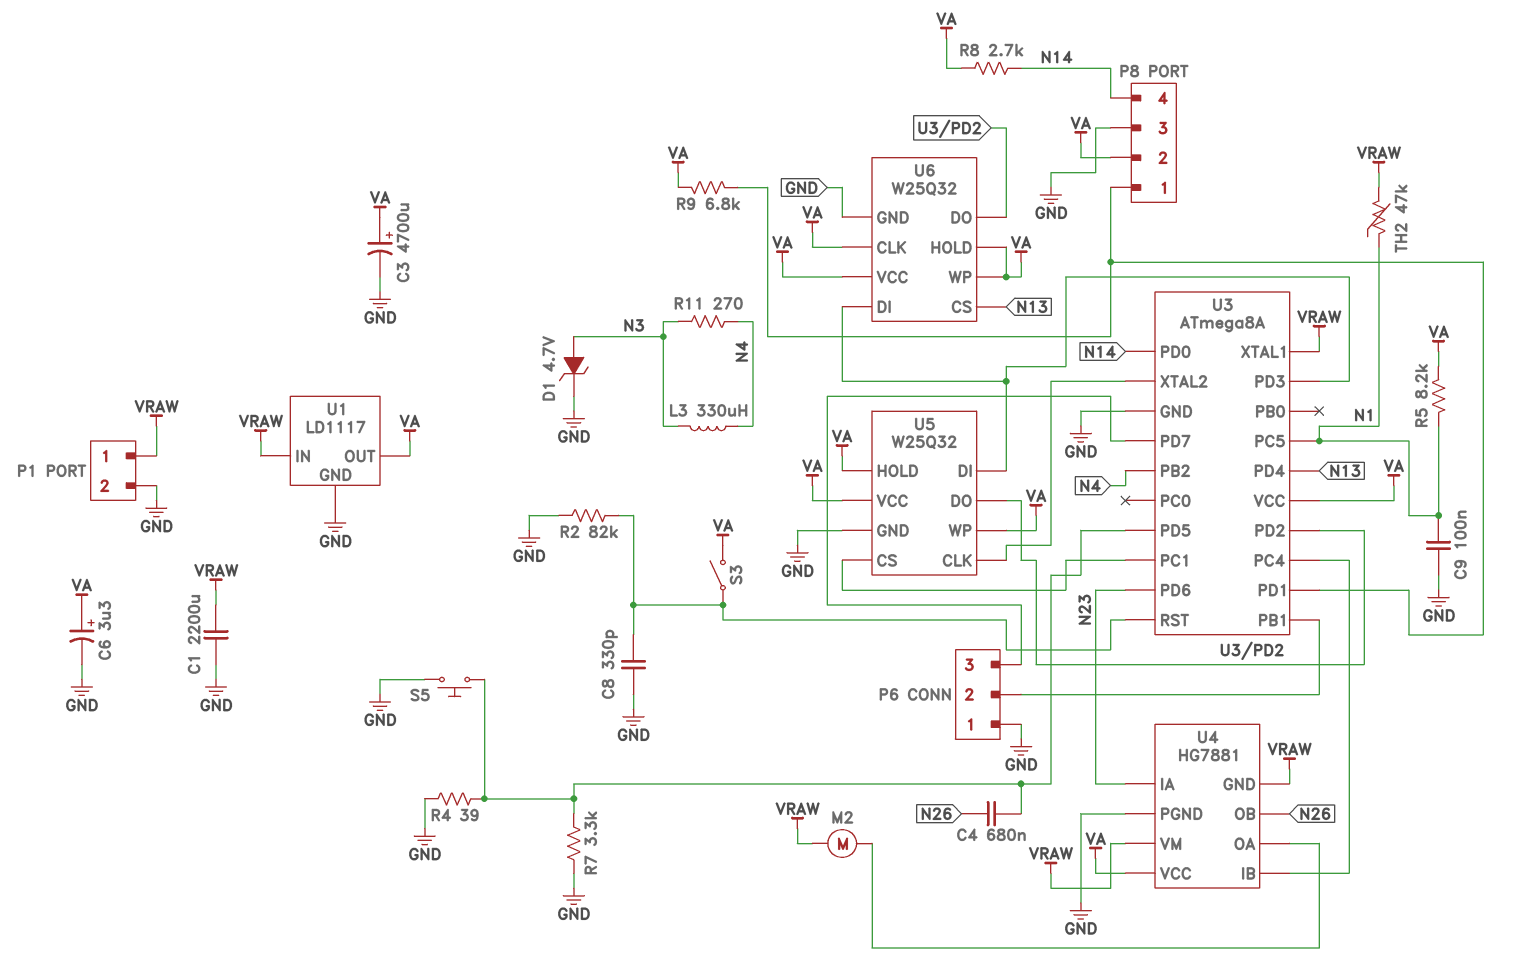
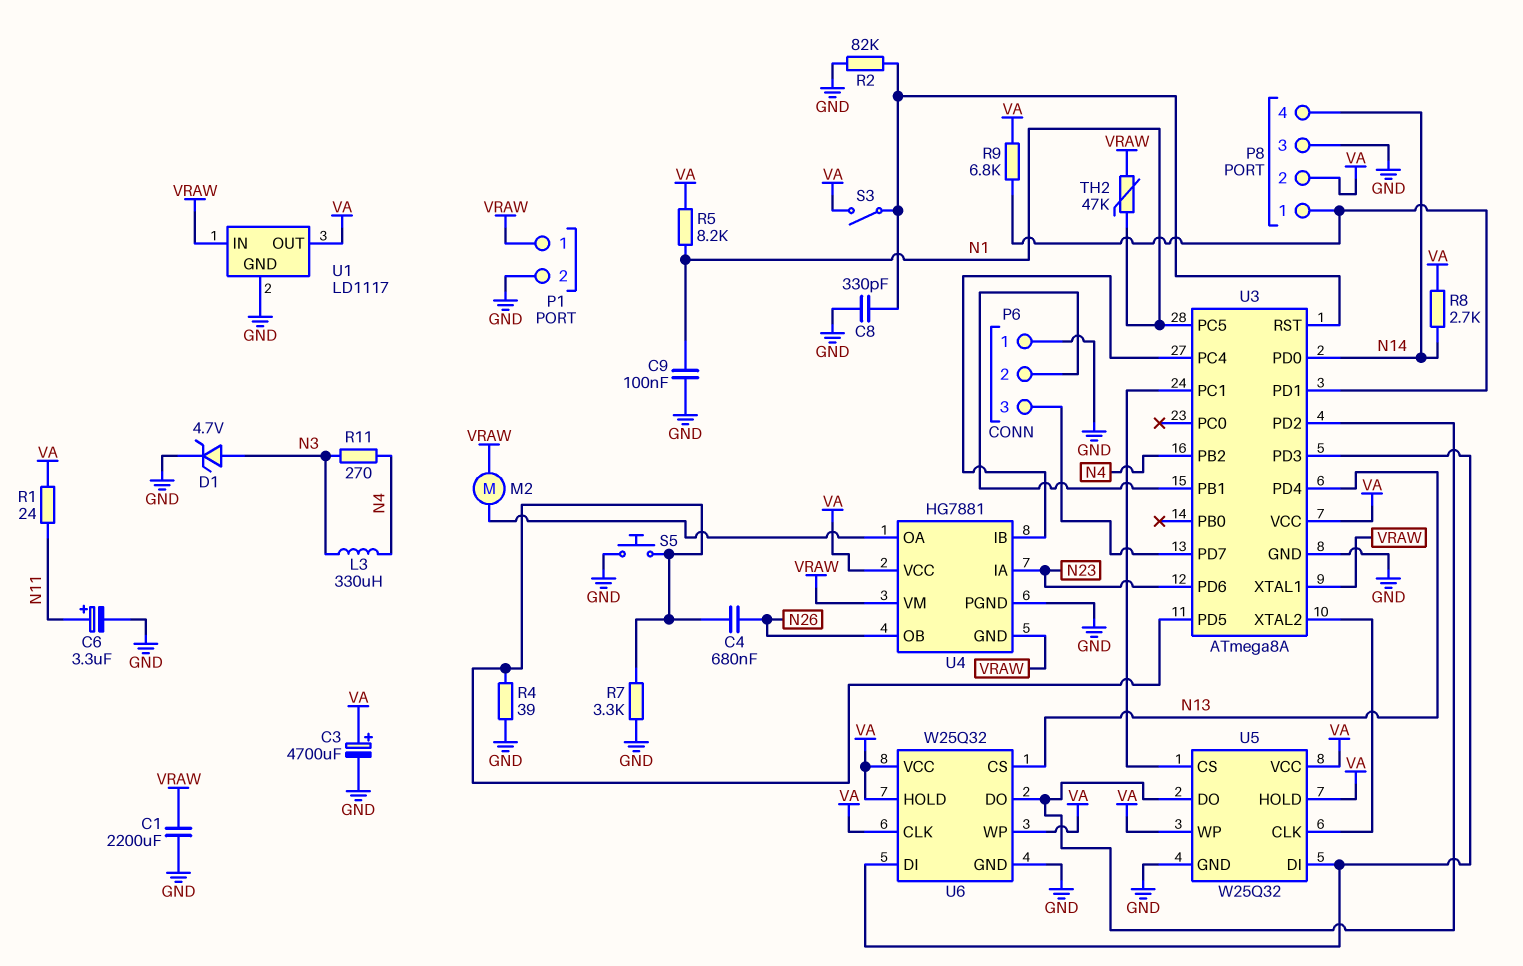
C6: 3.3uF (plus VA, minus GND) -> 3.3uF (plus N11, minus GND)
R1: none -> 24 (N11, VA)

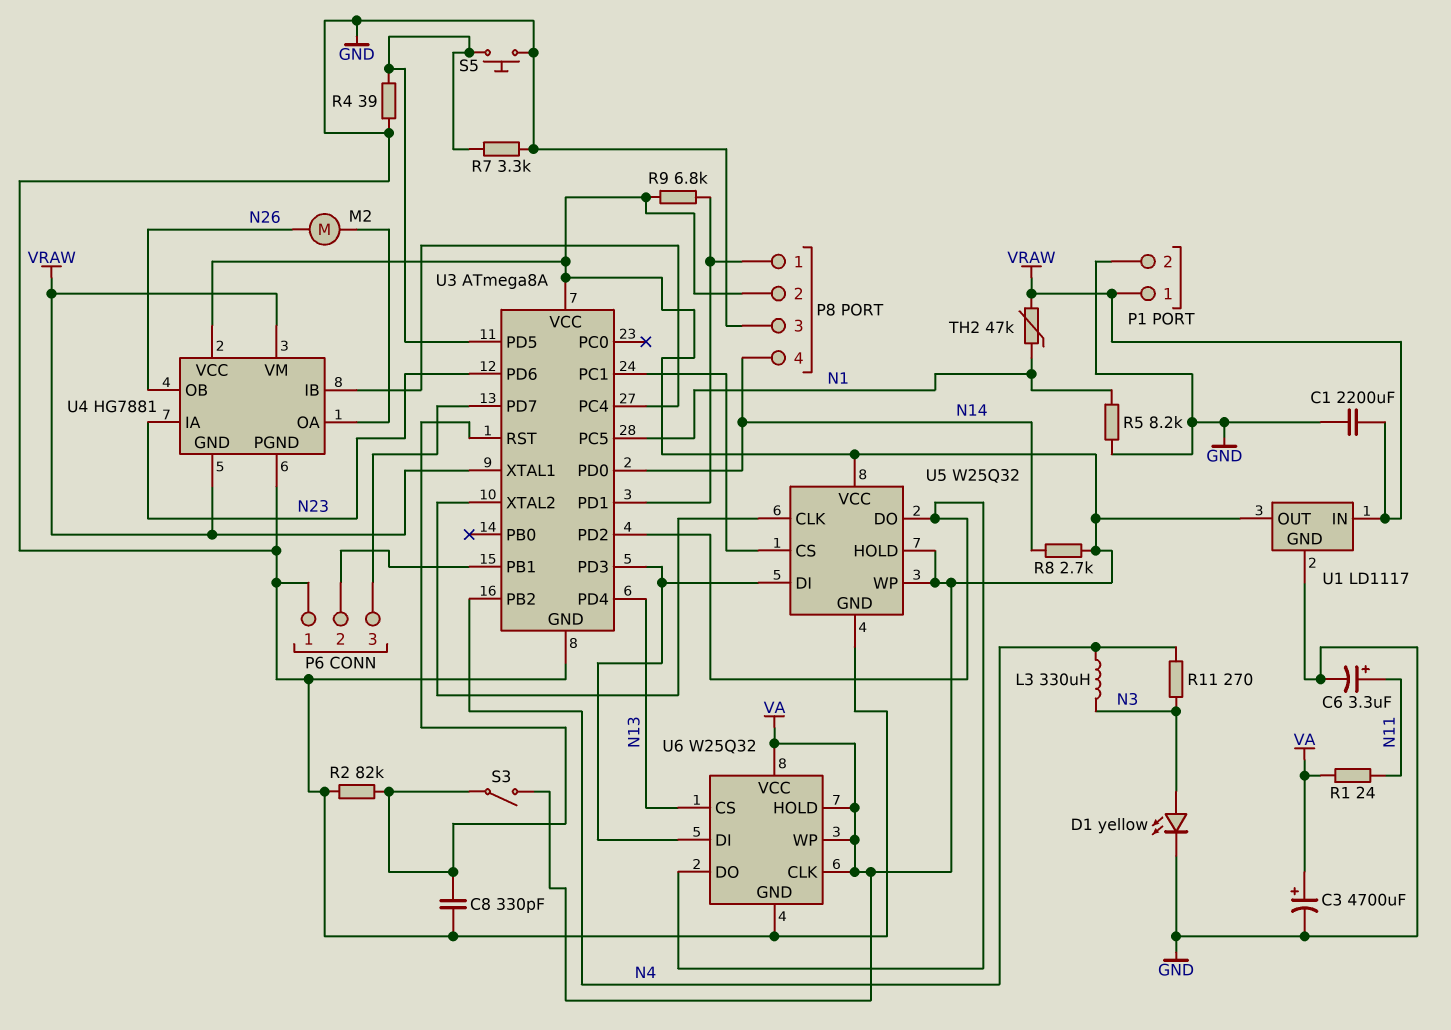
C4: 680nF (N26, U3/PD5) -> none
C9: 100nF (GND, N1) -> none
D1: zener 4.7V (A N3, K GND) -> LED yellow (A N3, K GND)
M2: motor (U4/OA, VRAW) -> motor (N26, U4/OA)
R5: 8.2k (N1, VA) -> 8.2k (GND, N1)

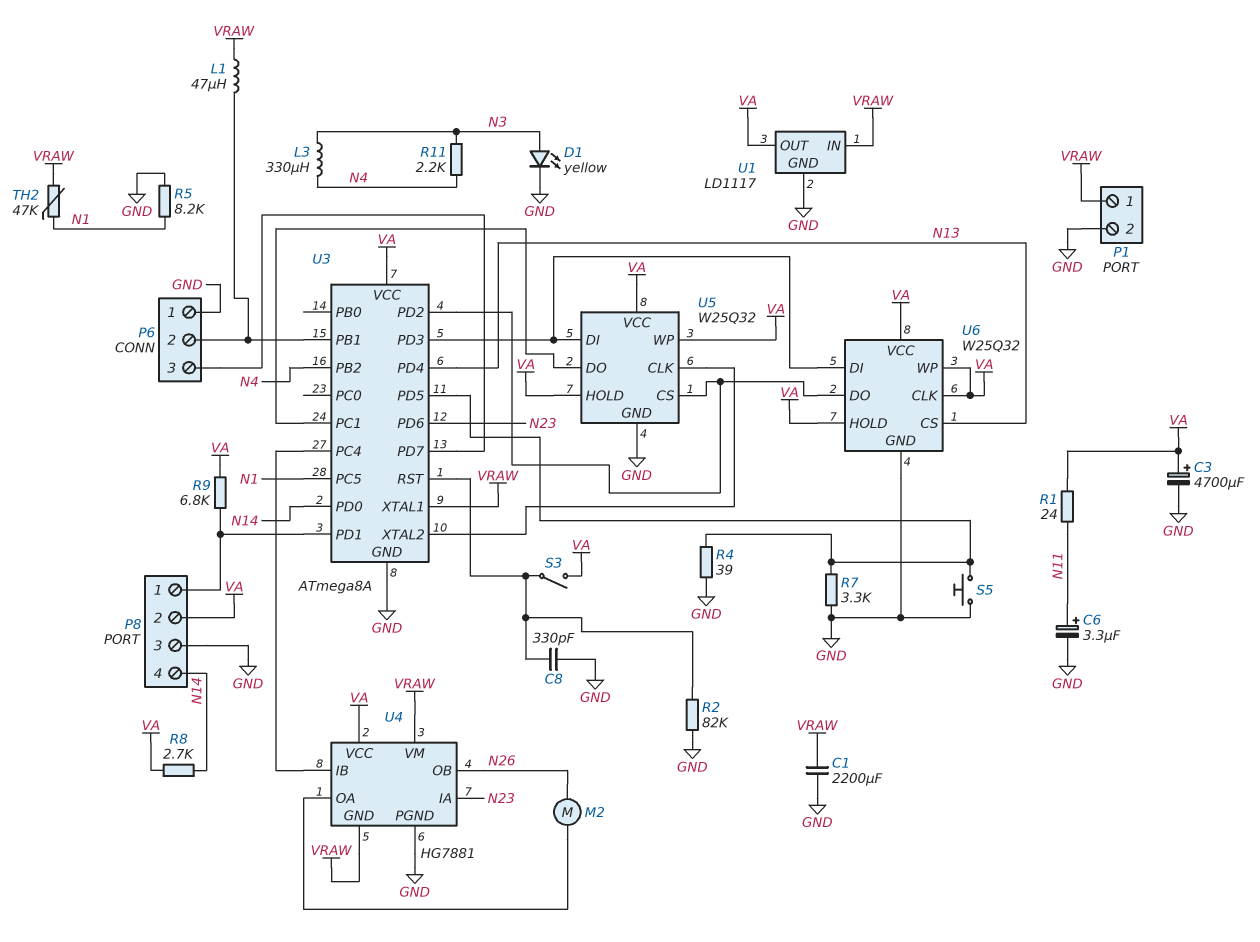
L1: none -> 47uH (P6/2, VRAW)
R11: 270 (N3, N4) -> 2.2k (N3, N4)
U5 pin CS: U3/PC1 -> U3/PD2
U5 pin DO: U3/PD2 -> U3/PC1

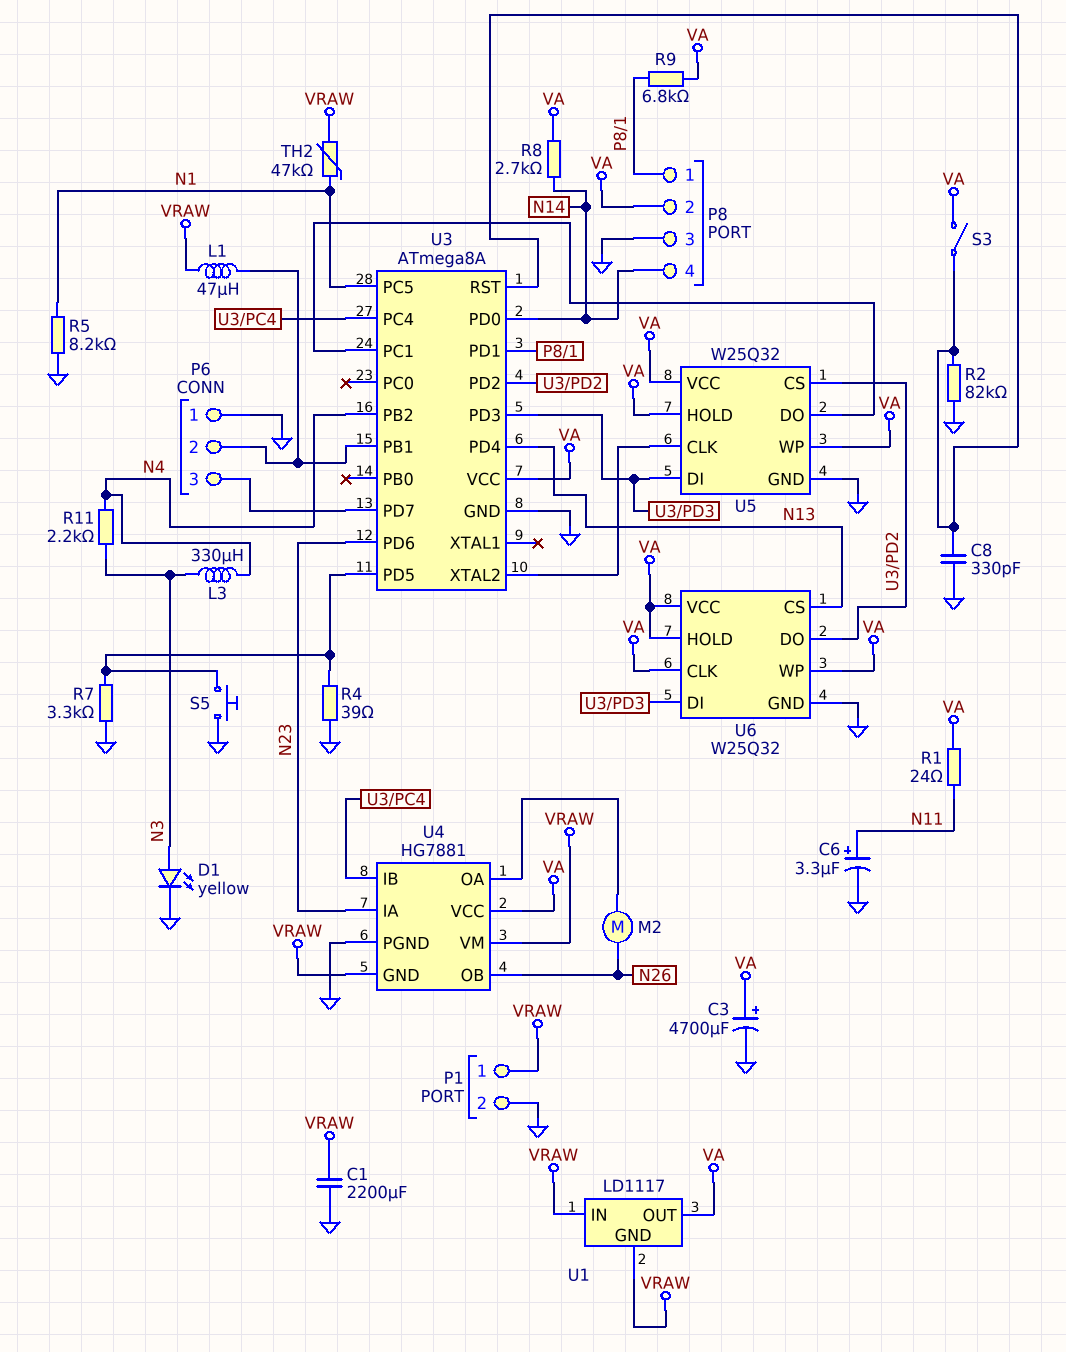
U1 pin GND: GND -> VRAW
U3 pin XTAL1: VRAW -> none

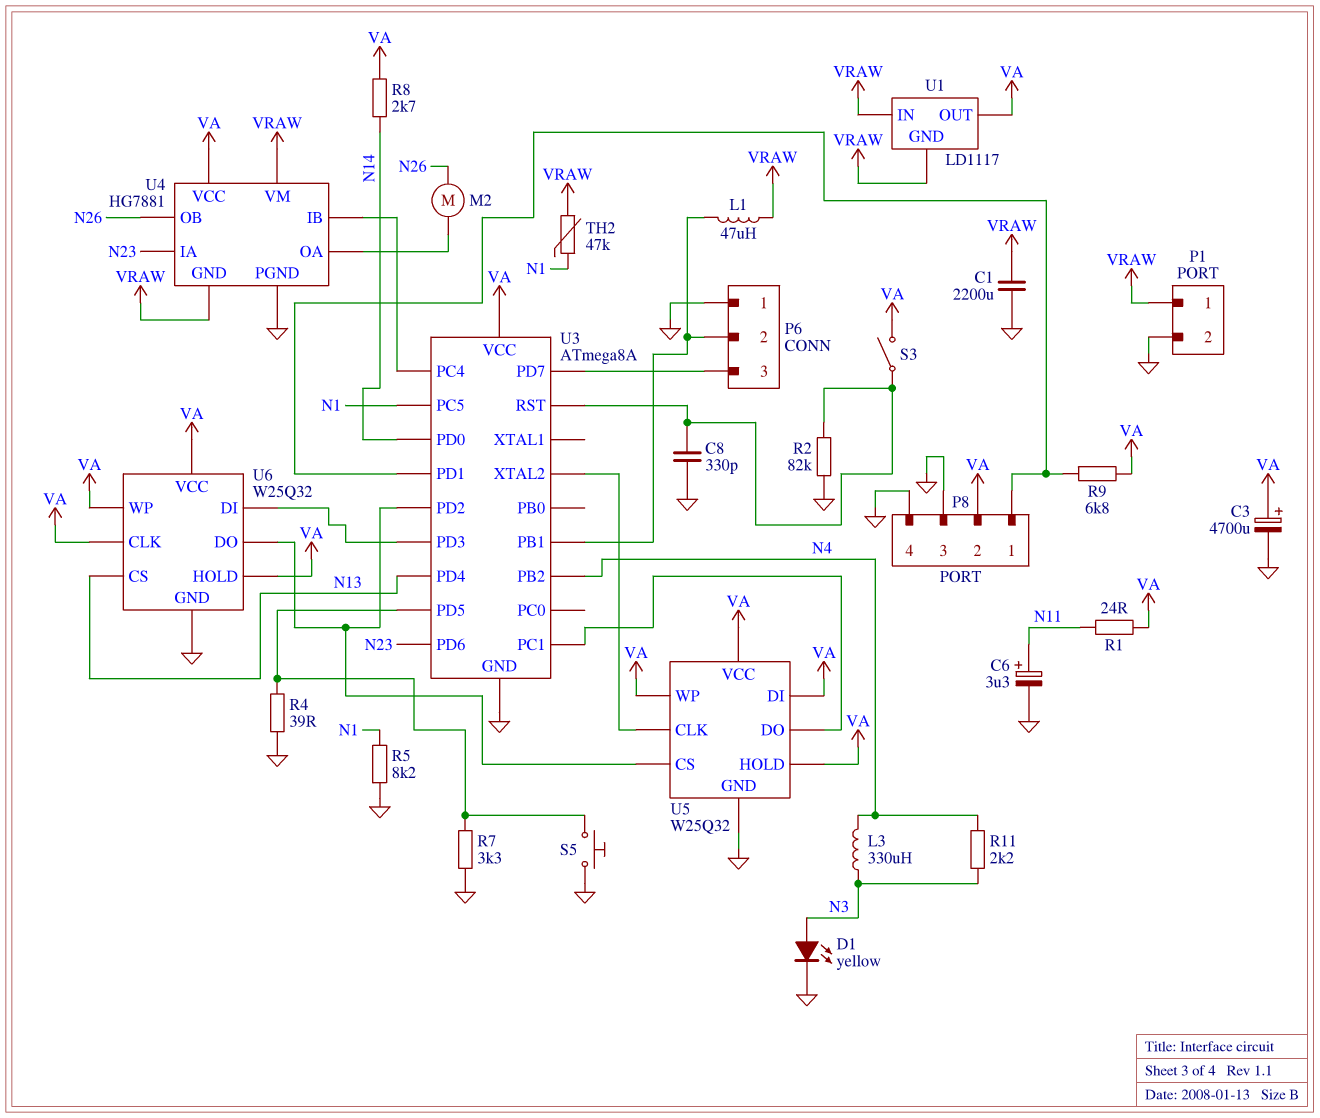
P8 pin 4: N14 -> GND
U5 pin DI: U3/PD3 -> VA

